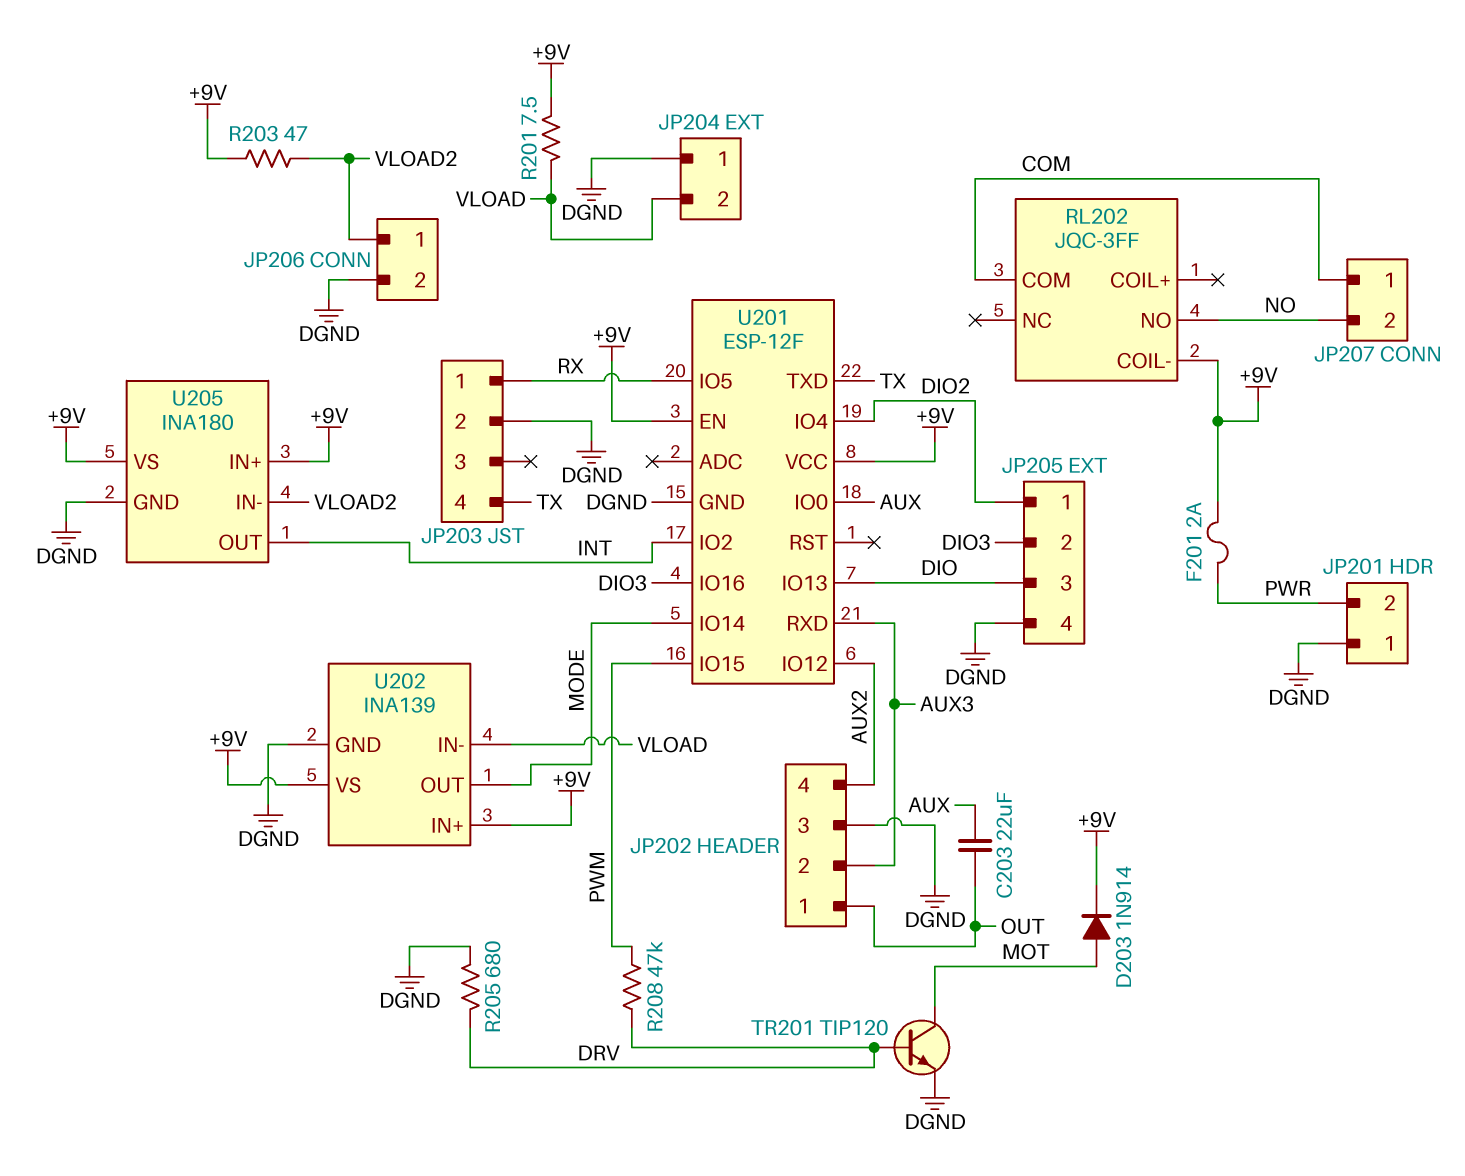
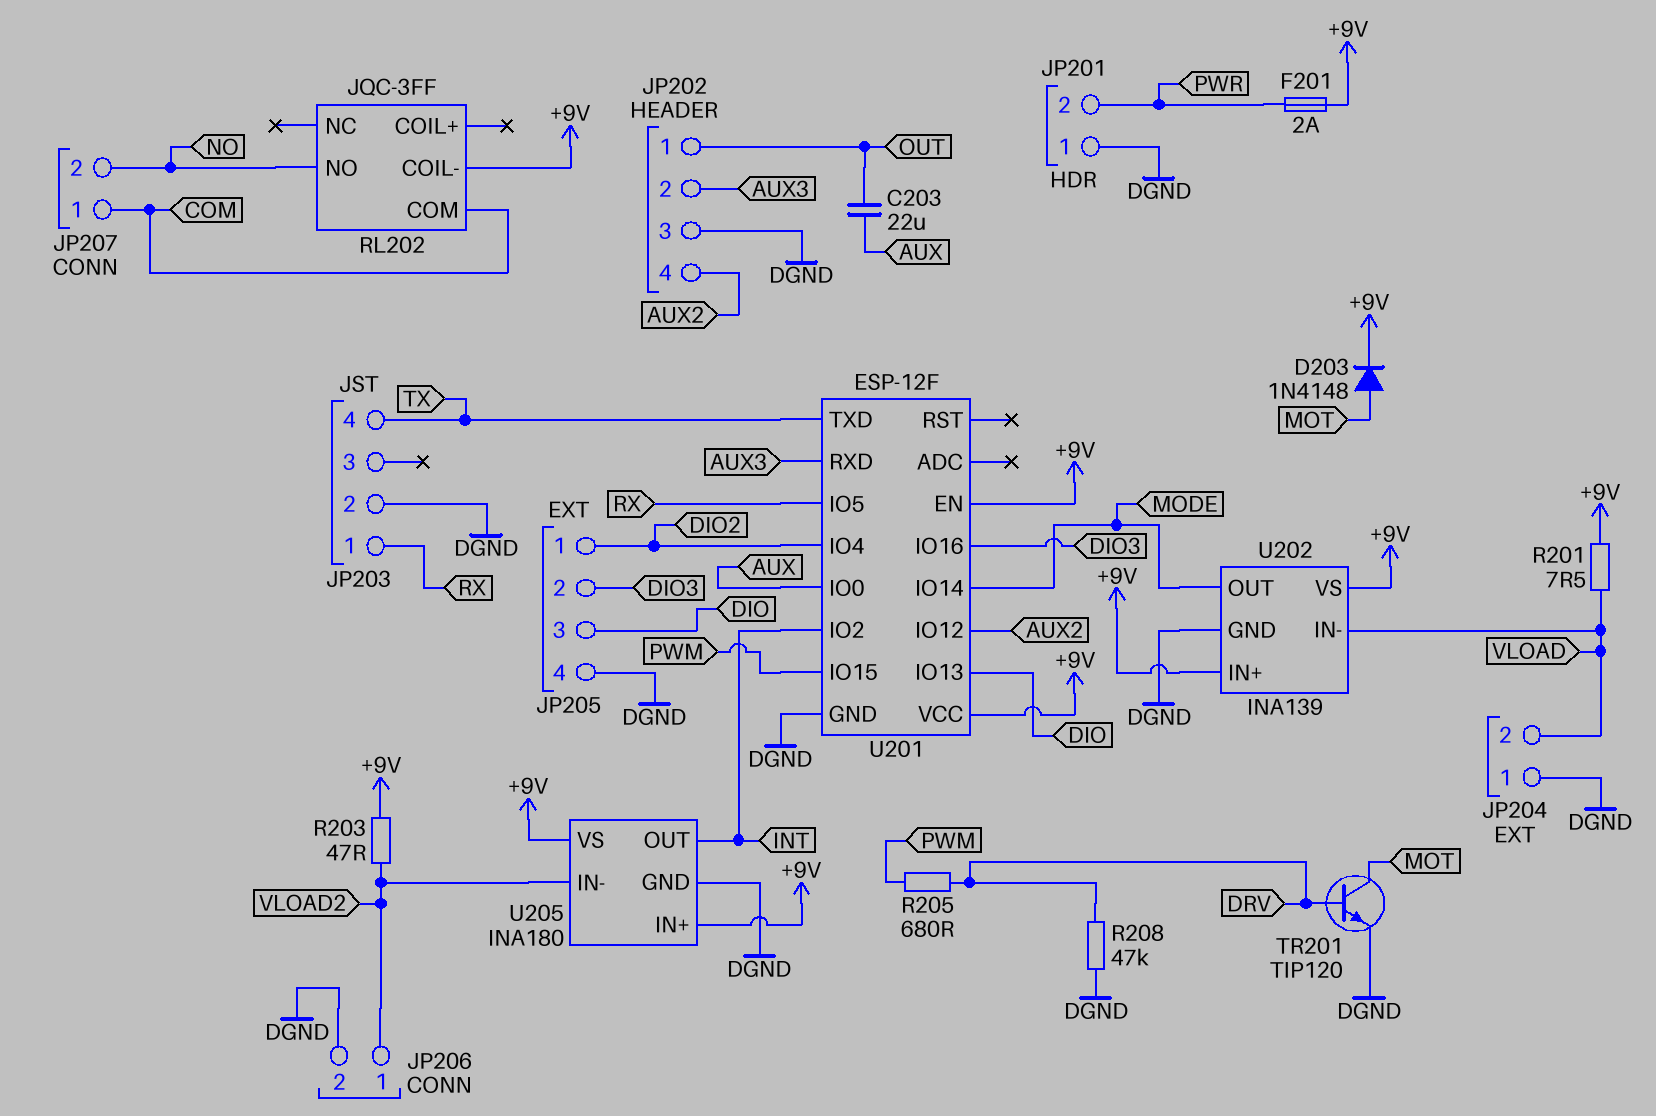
D203: diode 1N914 (A MOT, K +9V) -> diode 1N4148 (A MOT, K +9V)
R205: 680 (DGND, DRV) -> 680 (DRV, PWM)
R208: 47k (DRV, PWM) -> 47k (DGND, DRV)

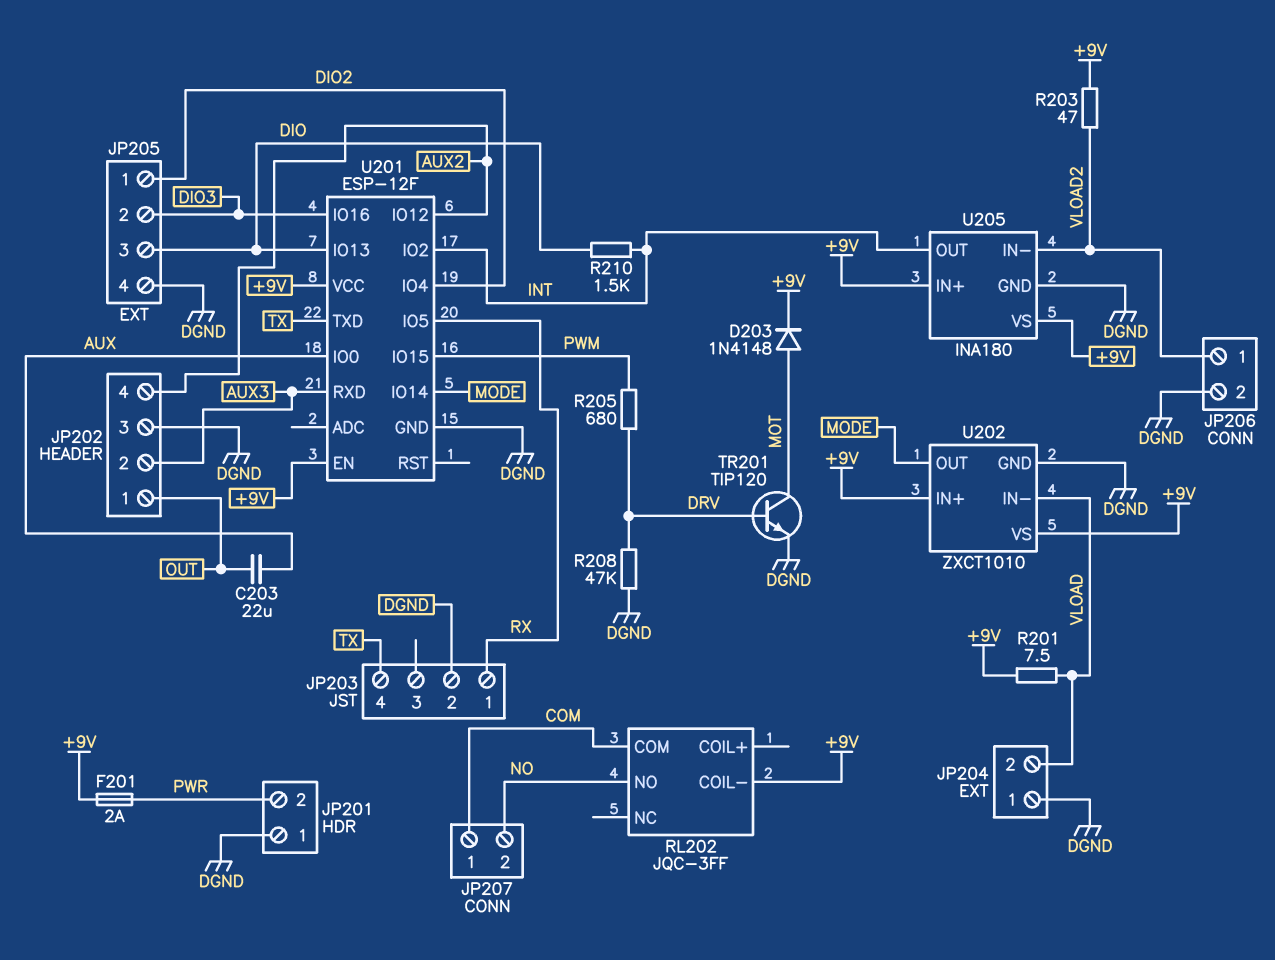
R210: none -> 1.5k (DIO, INT)
U202: INA139 -> ZXCT1010

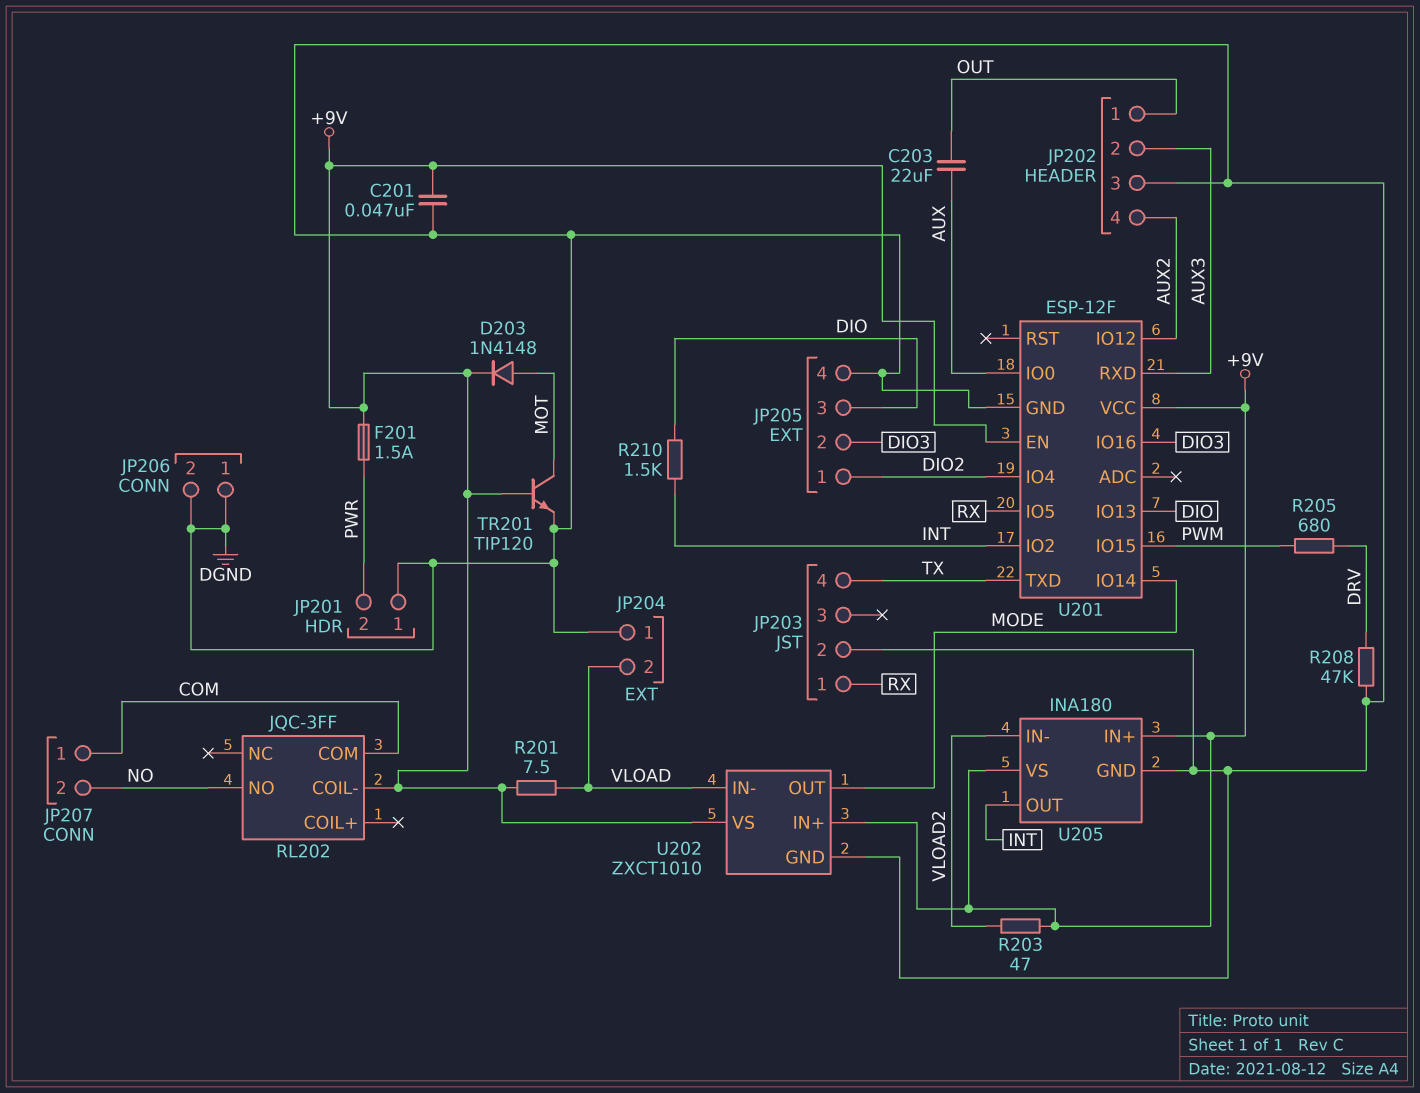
C201: none -> 47nF (+9V, DGND)
F201: 2A (+9V, PWR) -> 1.5A (+9V, PWR)
JP206 pin 1: VLOAD2 -> DGND
TR201: NPN TIP120 (B DRV, C MOT, E DGND) -> NPN TIP120 (B +9V, C MOT, E DGND)

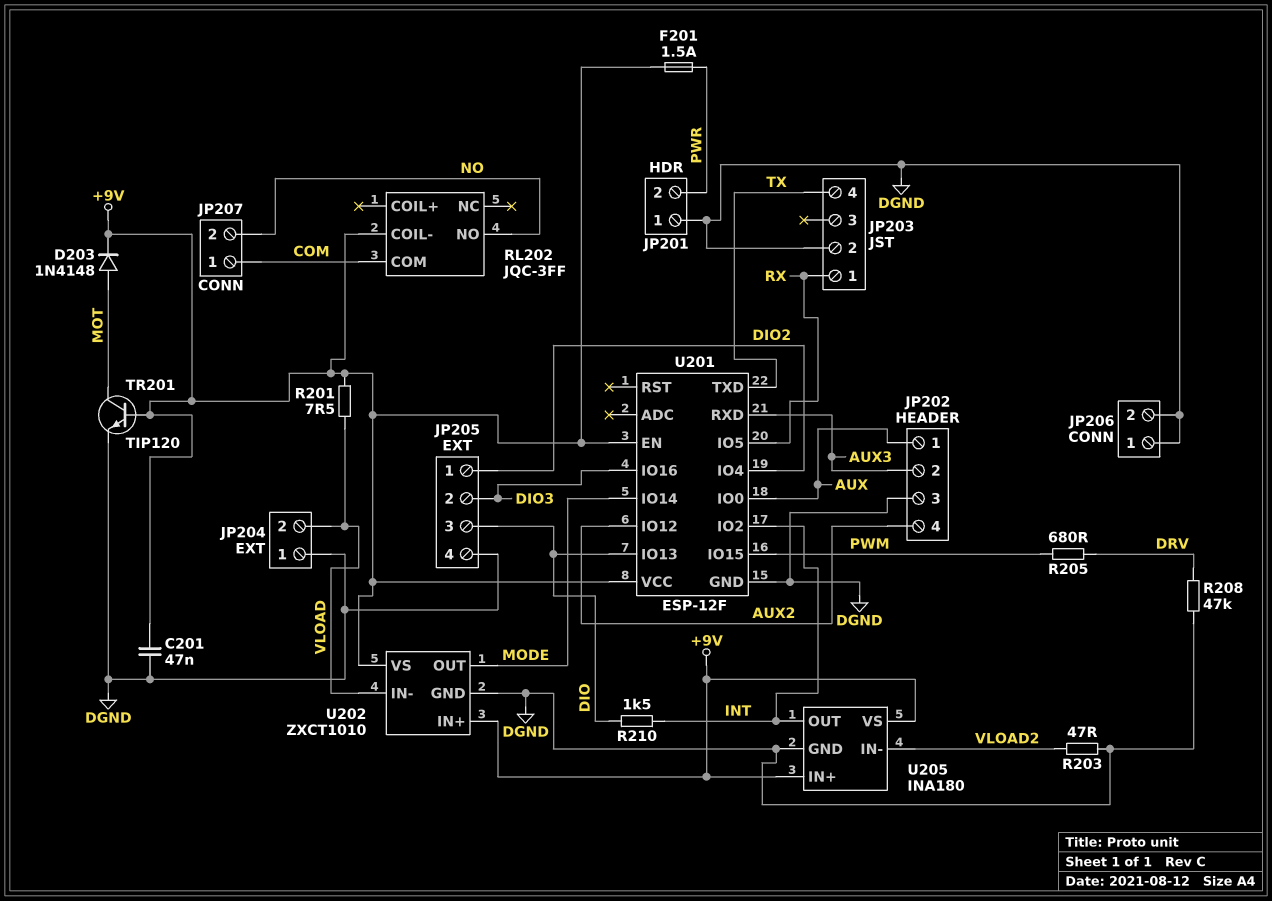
C203: 22uF (AUX, OUT) -> none
JP202 pin 1: OUT -> AUX
R203: 47 (+9V, VLOAD2) -> 47 (DGND, VLOAD2)

